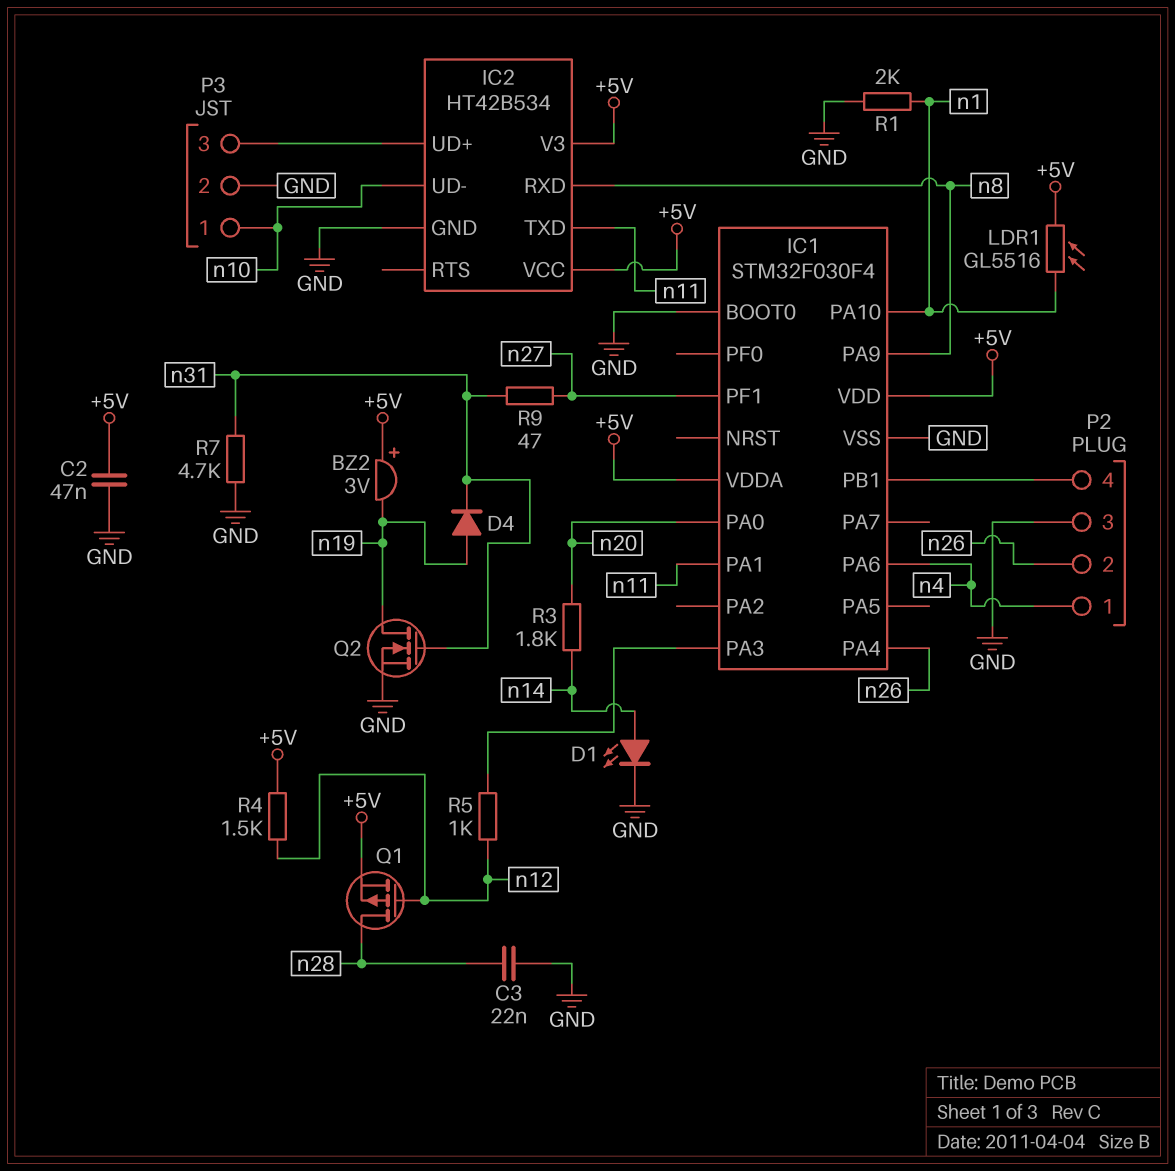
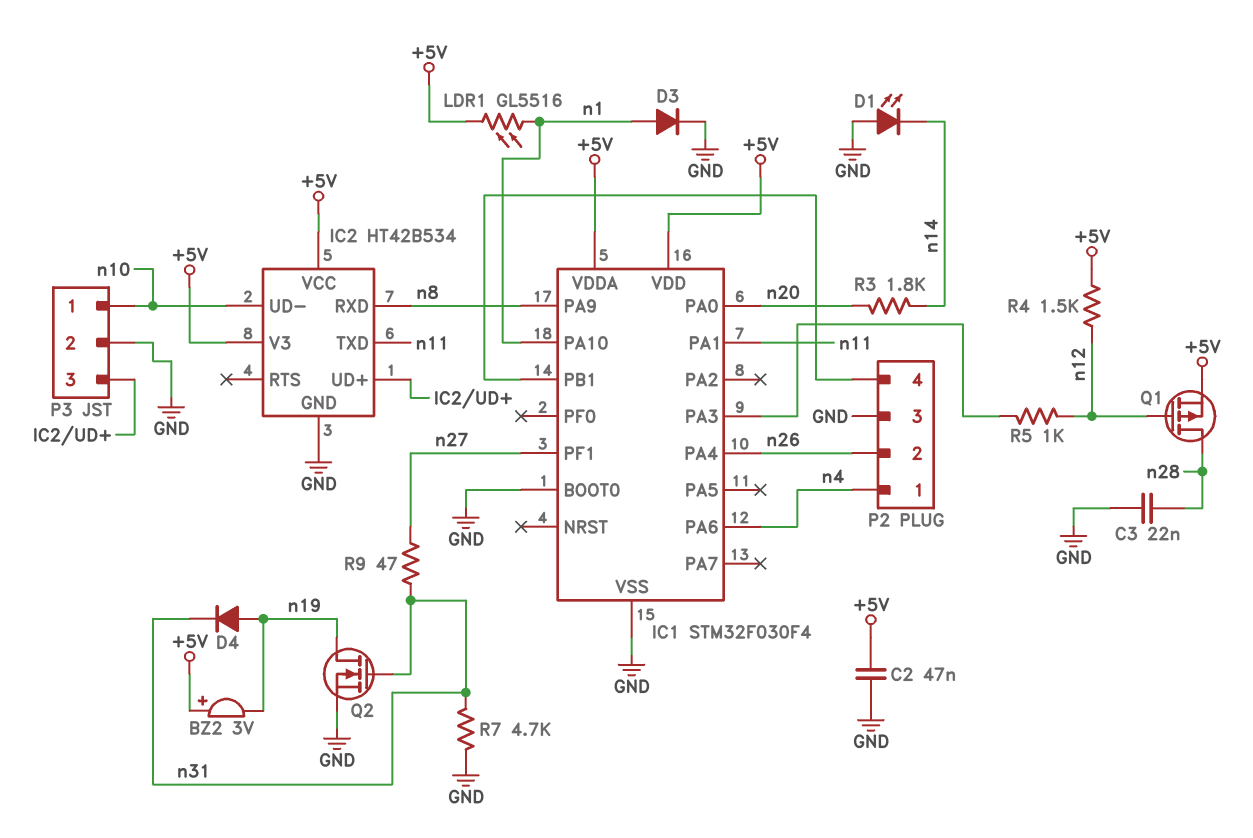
D1: LED (A n14, K GND) -> LED (A GND, K n14)
D3: none -> diode (A n1, K GND)
R1: 2k (GND, n1) -> none

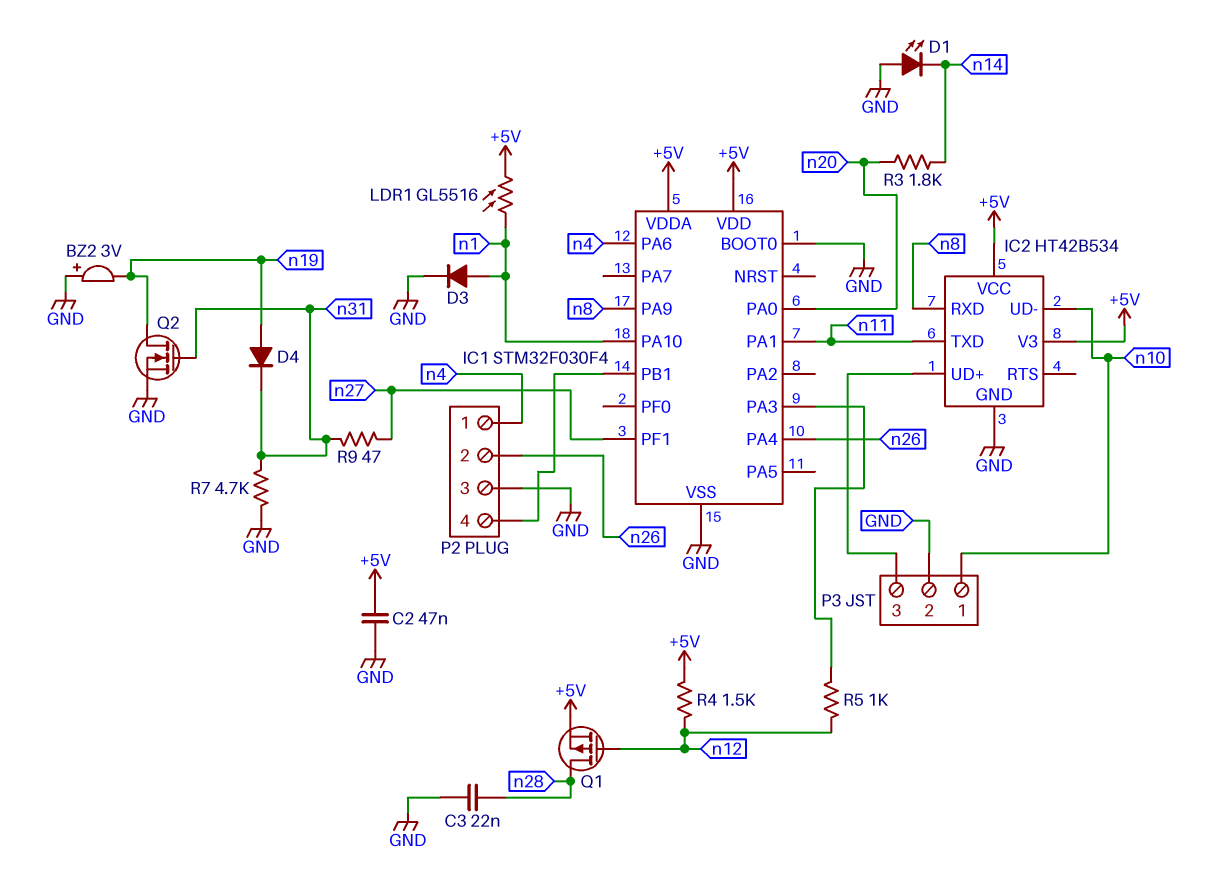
BZ2: buzzer 3V (plus +5V, minus n19) -> buzzer 3V (plus GND, minus n19)

